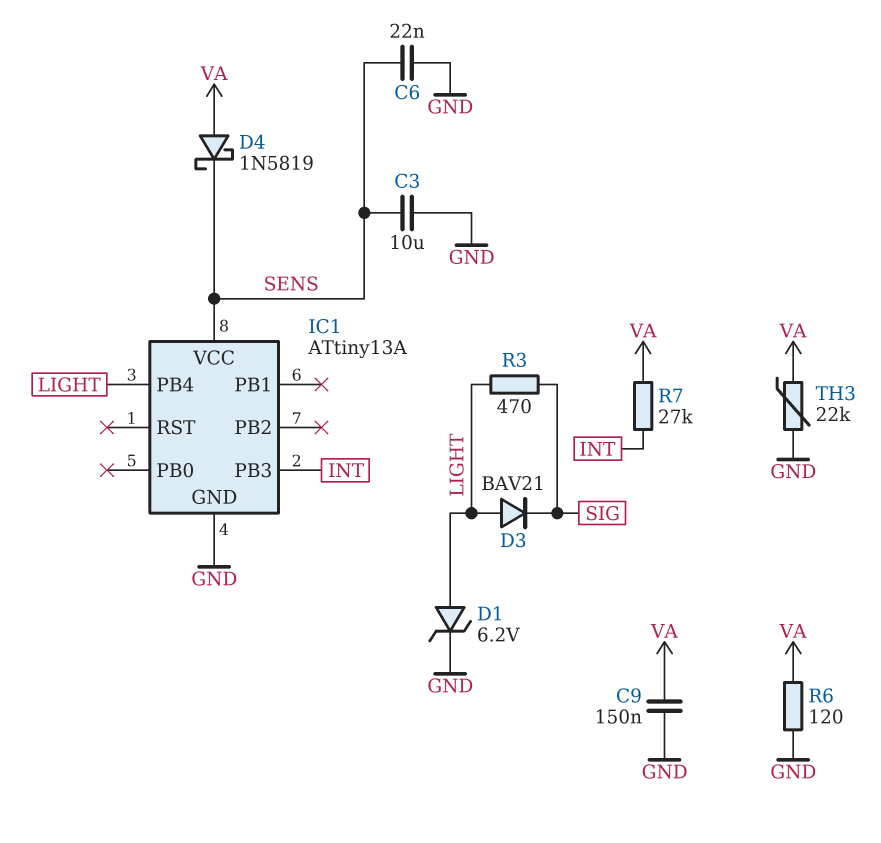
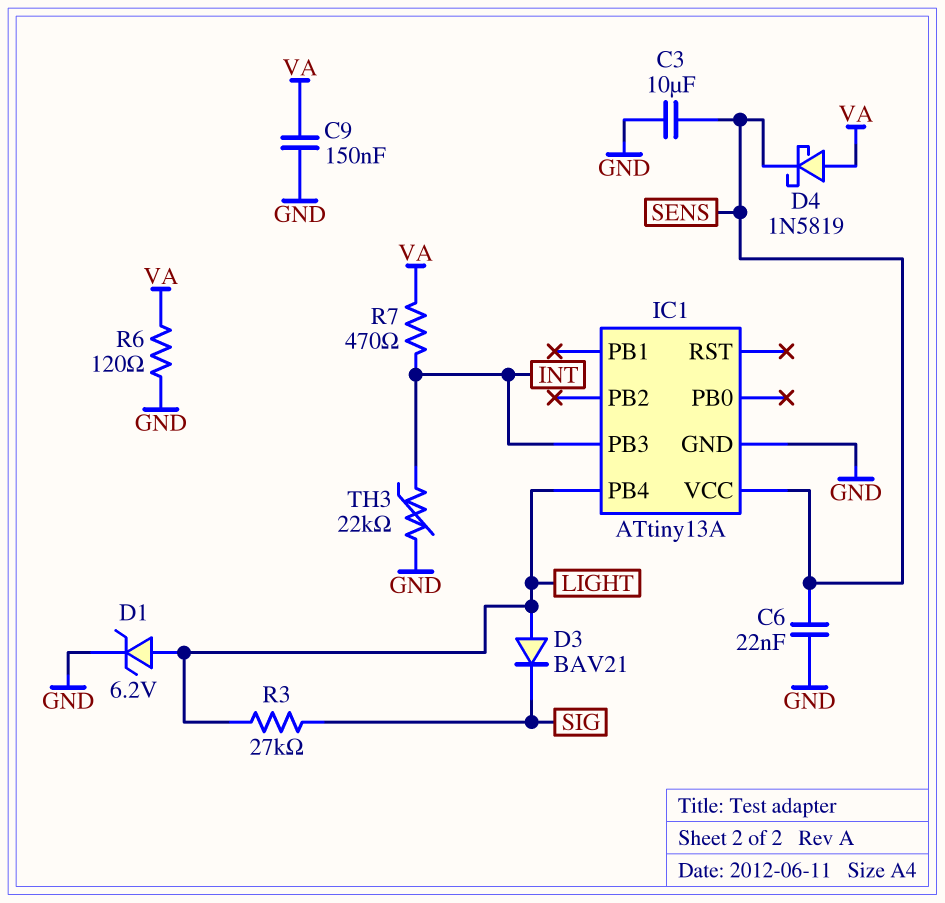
R3: 470 (LIGHT, SIG) -> 27k (LIGHT, SIG)
R7: 27k (INT, VA) -> 470 (INT, VA)
TH3: 22k (GND, VA) -> 22k (GND, INT)

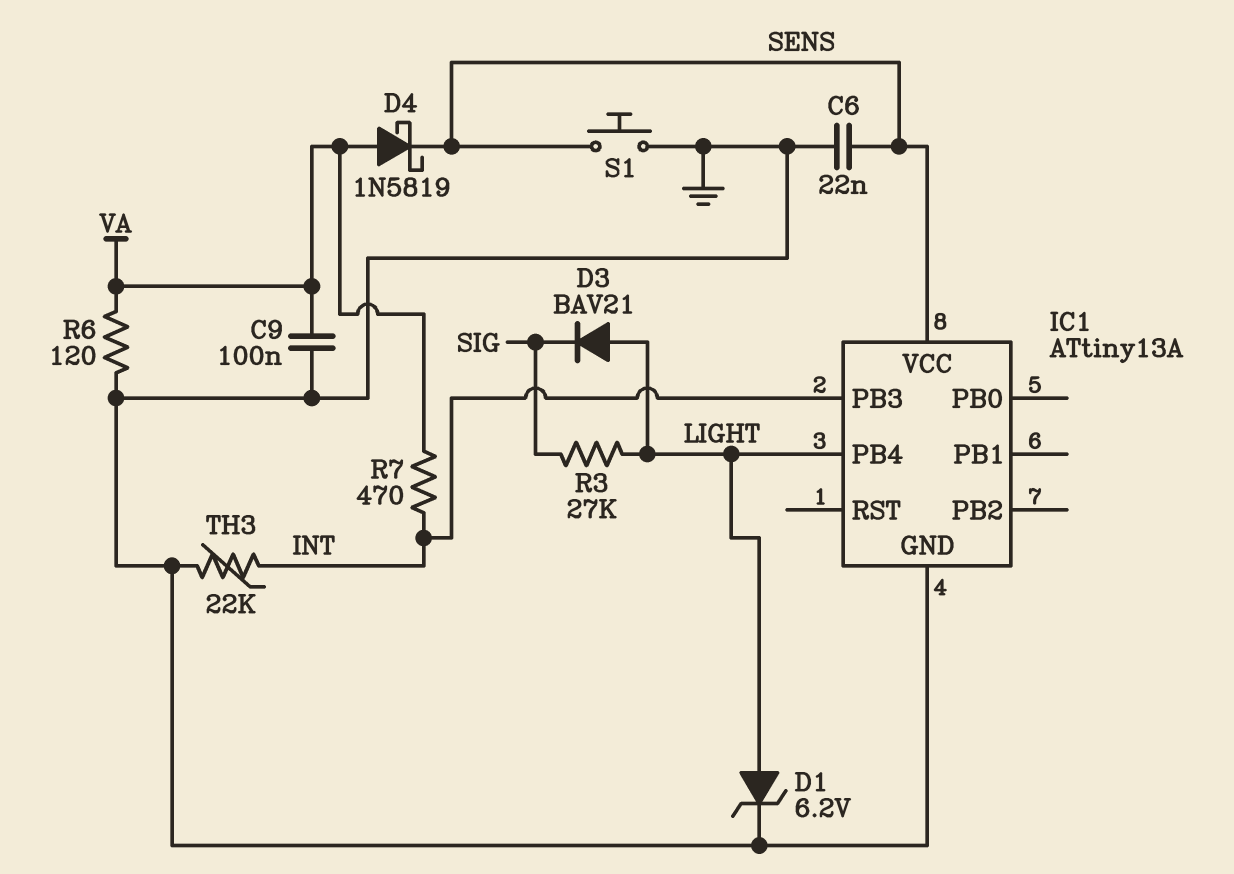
C3: 10uF (GND, SENS) -> none
C9: 150nF (GND, VA) -> 100nF (GND, VA)
S1: none -> button (GND, SENS)

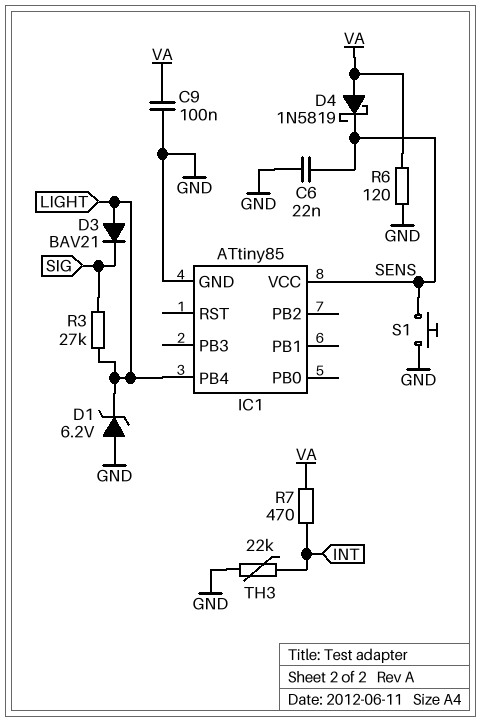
D1: zener 6.2V (A LIGHT, K GND) -> zener 6.2V (A GND, K LIGHT)
IC1: ATtiny13A -> ATtiny85
IC1 pin PB3: INT -> none

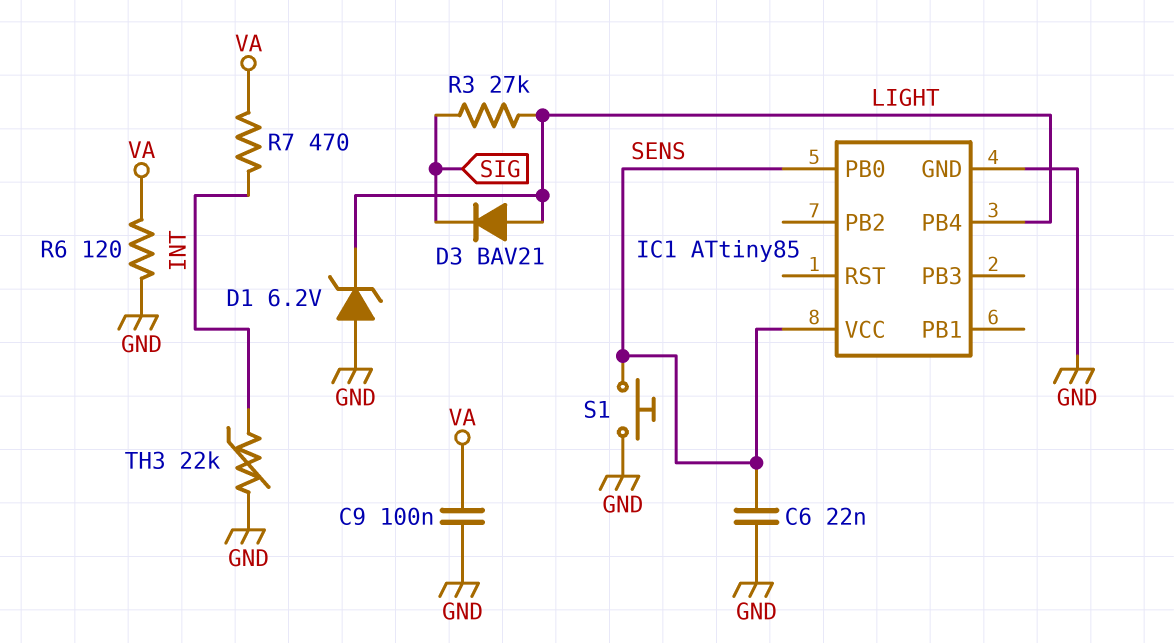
D4: schottky 1N5819 (A VA, K SENS) -> none
IC1 pin PB0: none -> SENS

